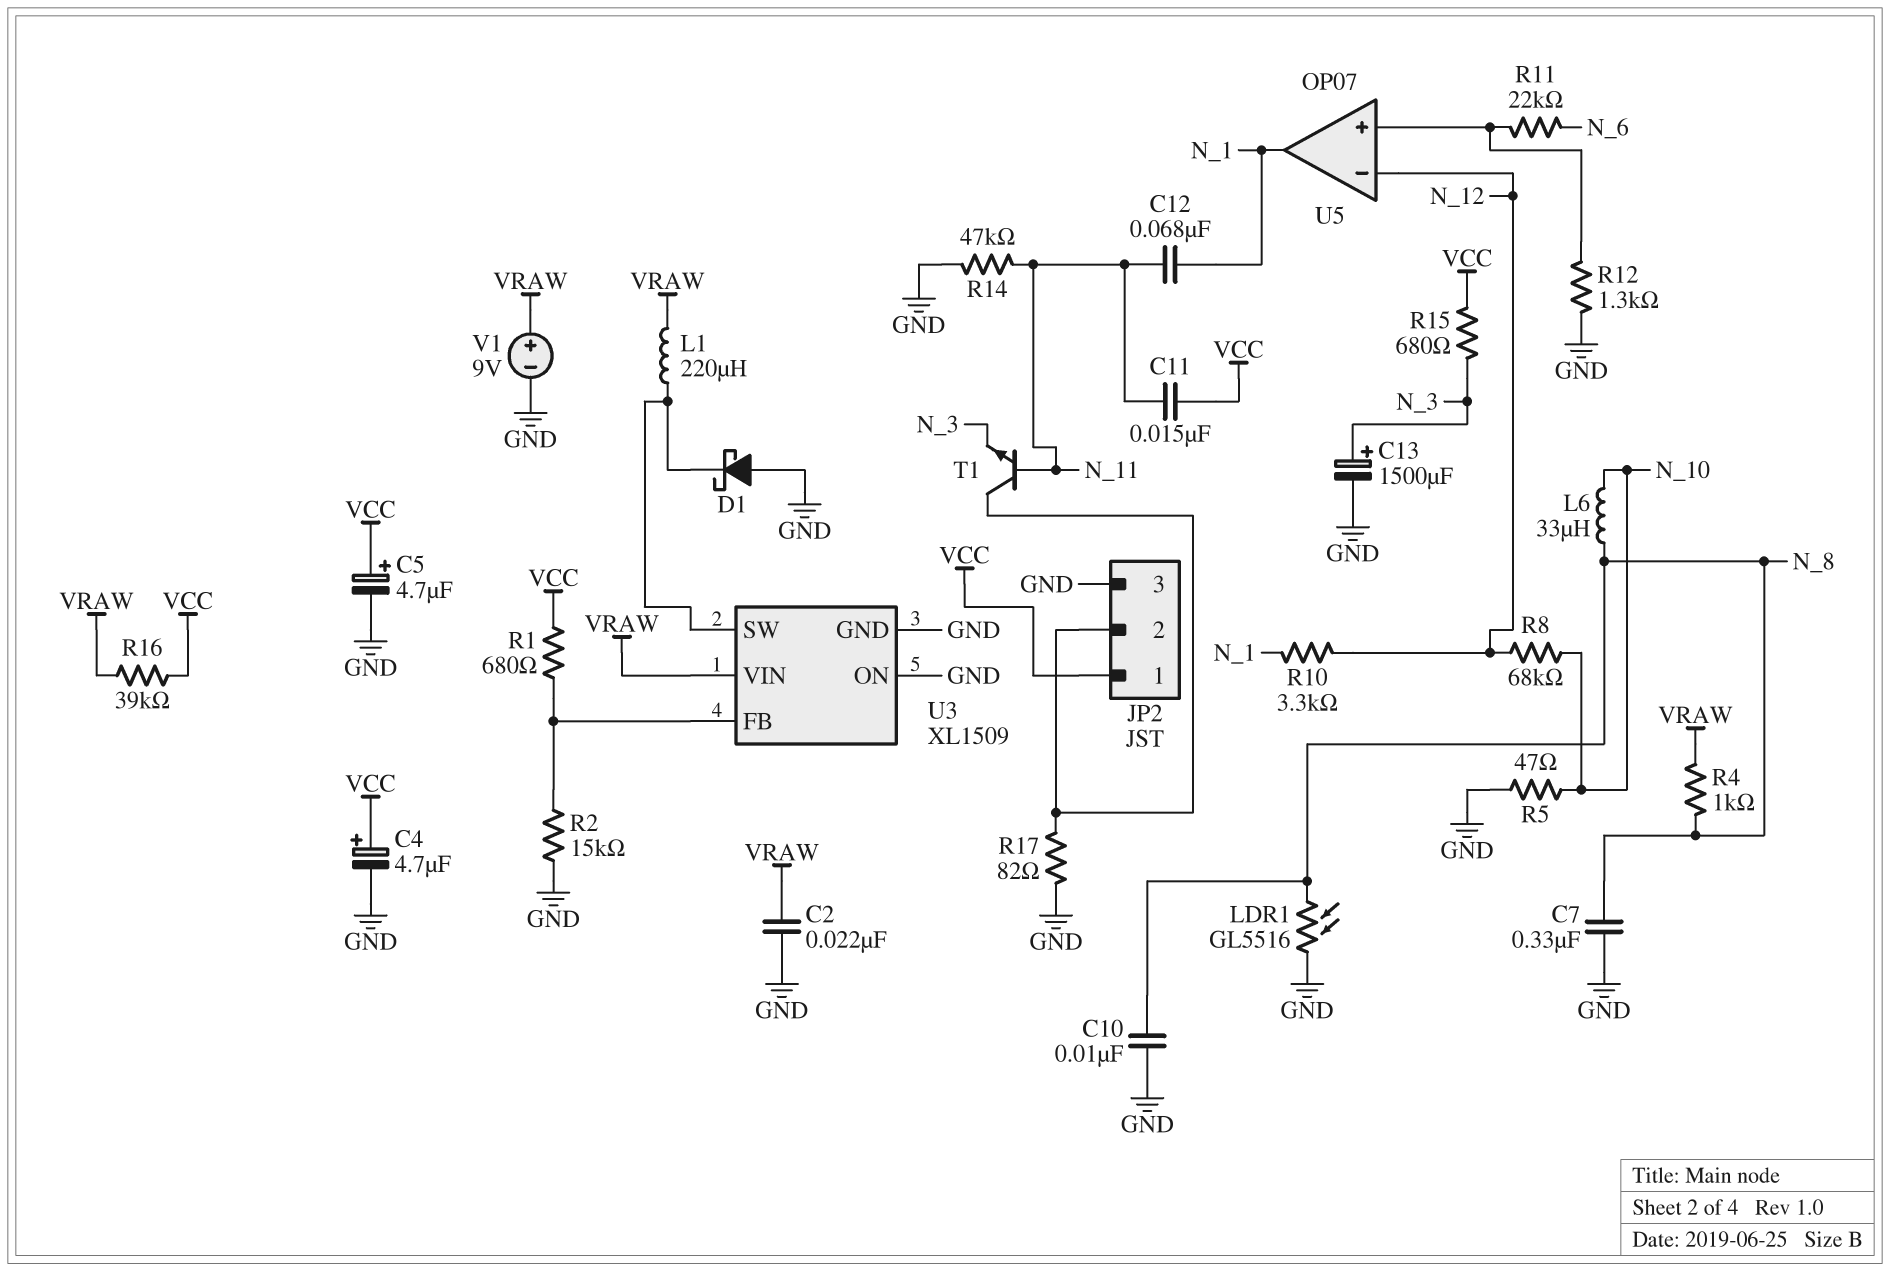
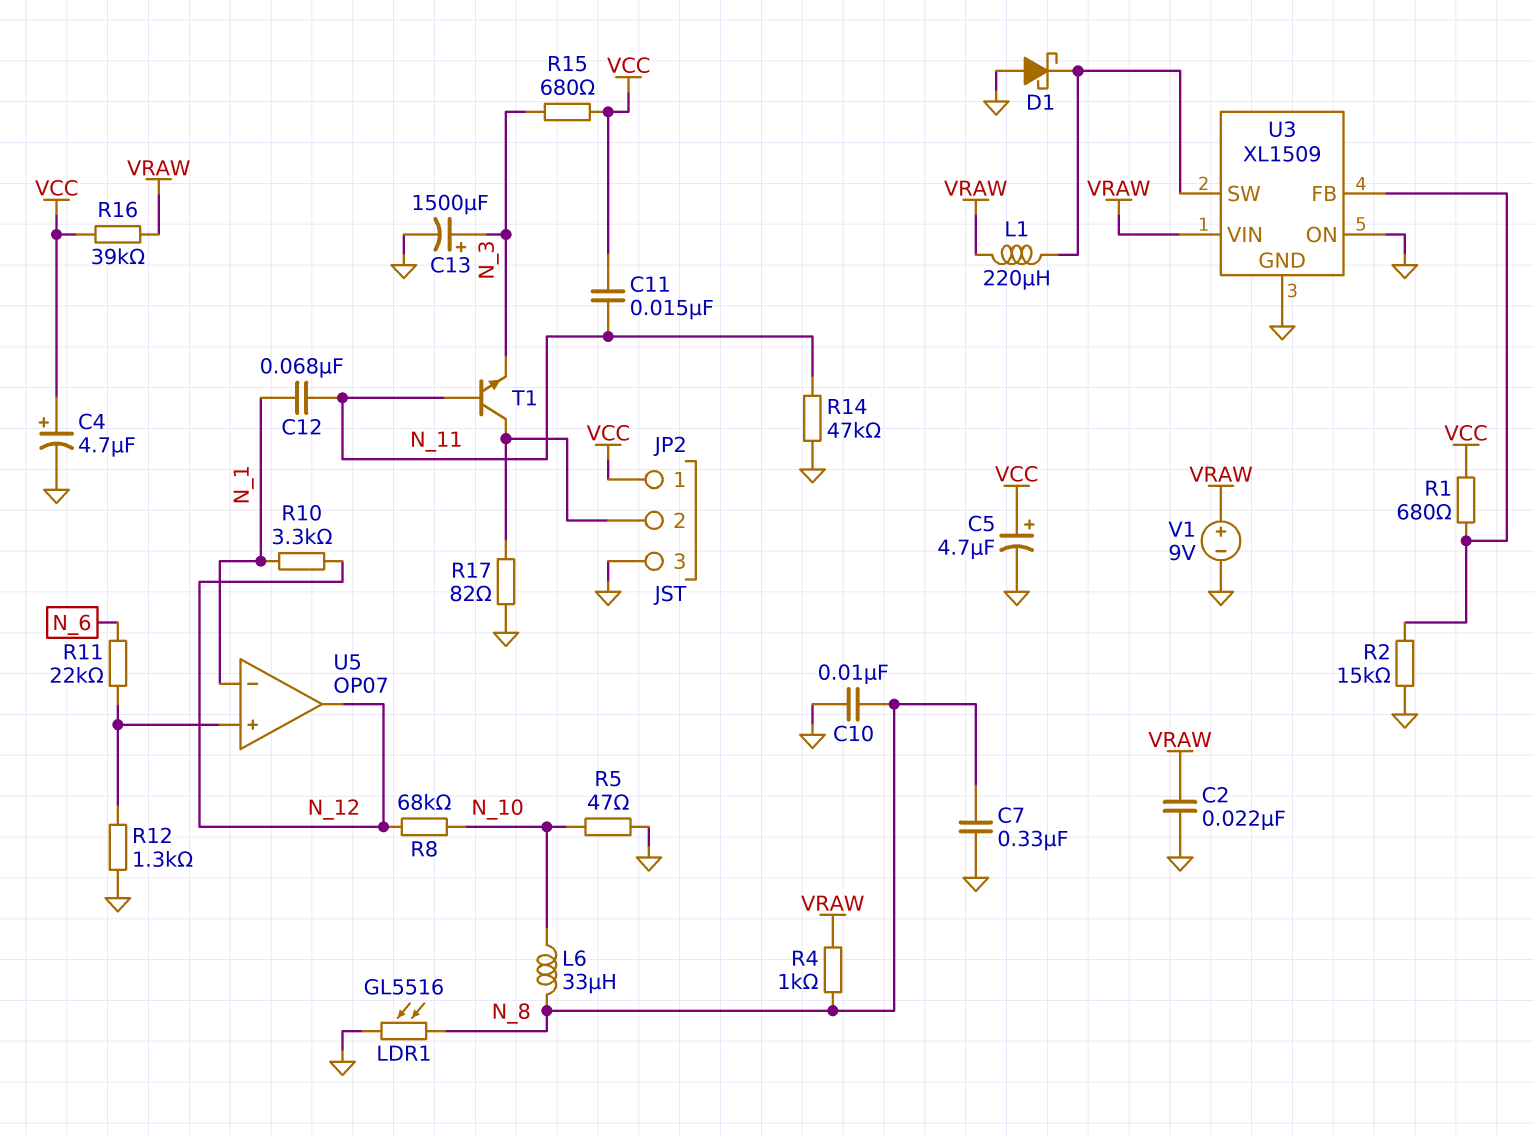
U5 pin in-: N_12 -> N_1
U5 pin out: N_1 -> N_12

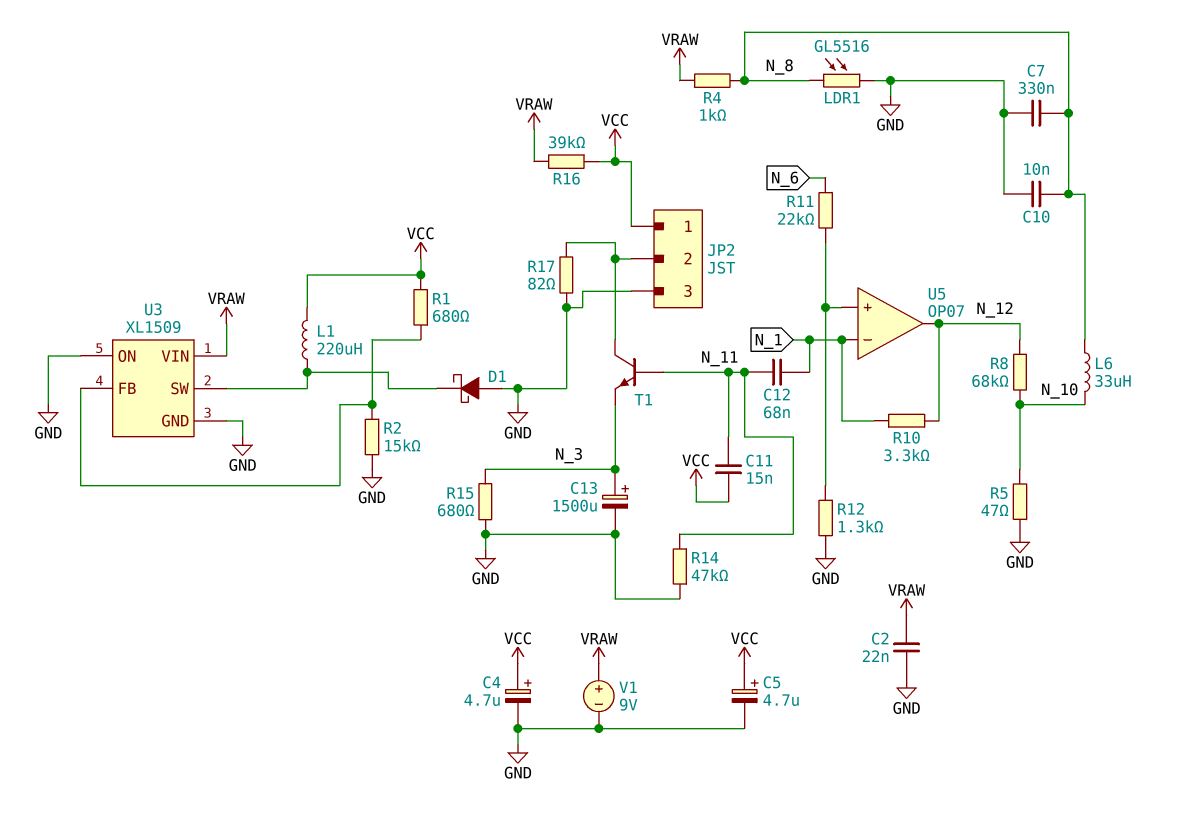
L1: 220uH (U3/SW, VRAW) -> 220uH (U3/SW, VCC)
R15: 680 (N_3, VCC) -> 680 (GND, N_3)

